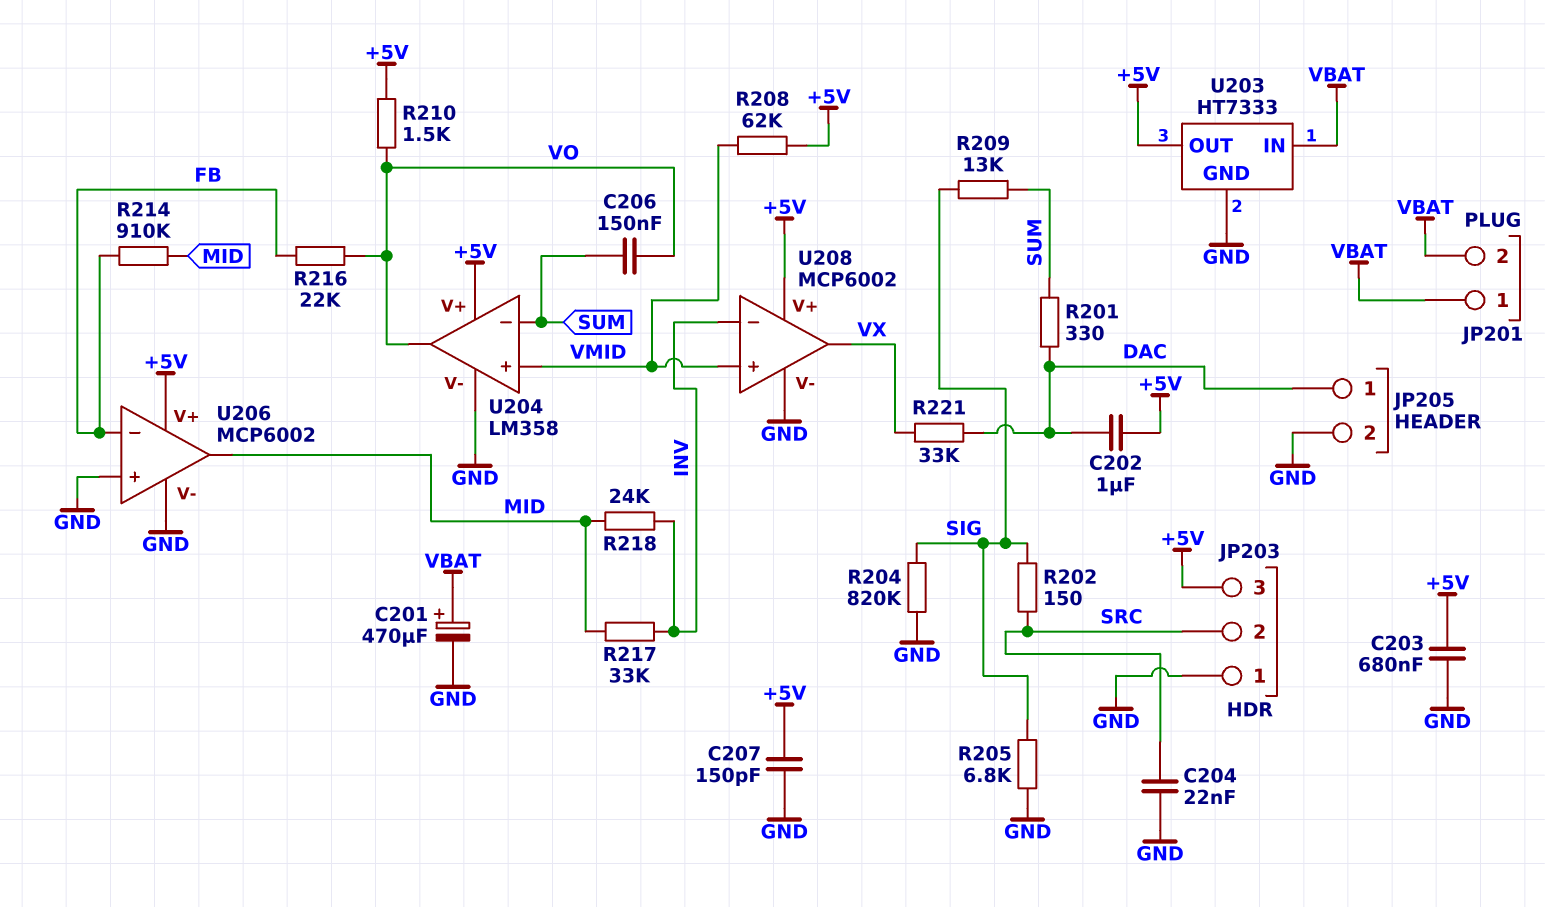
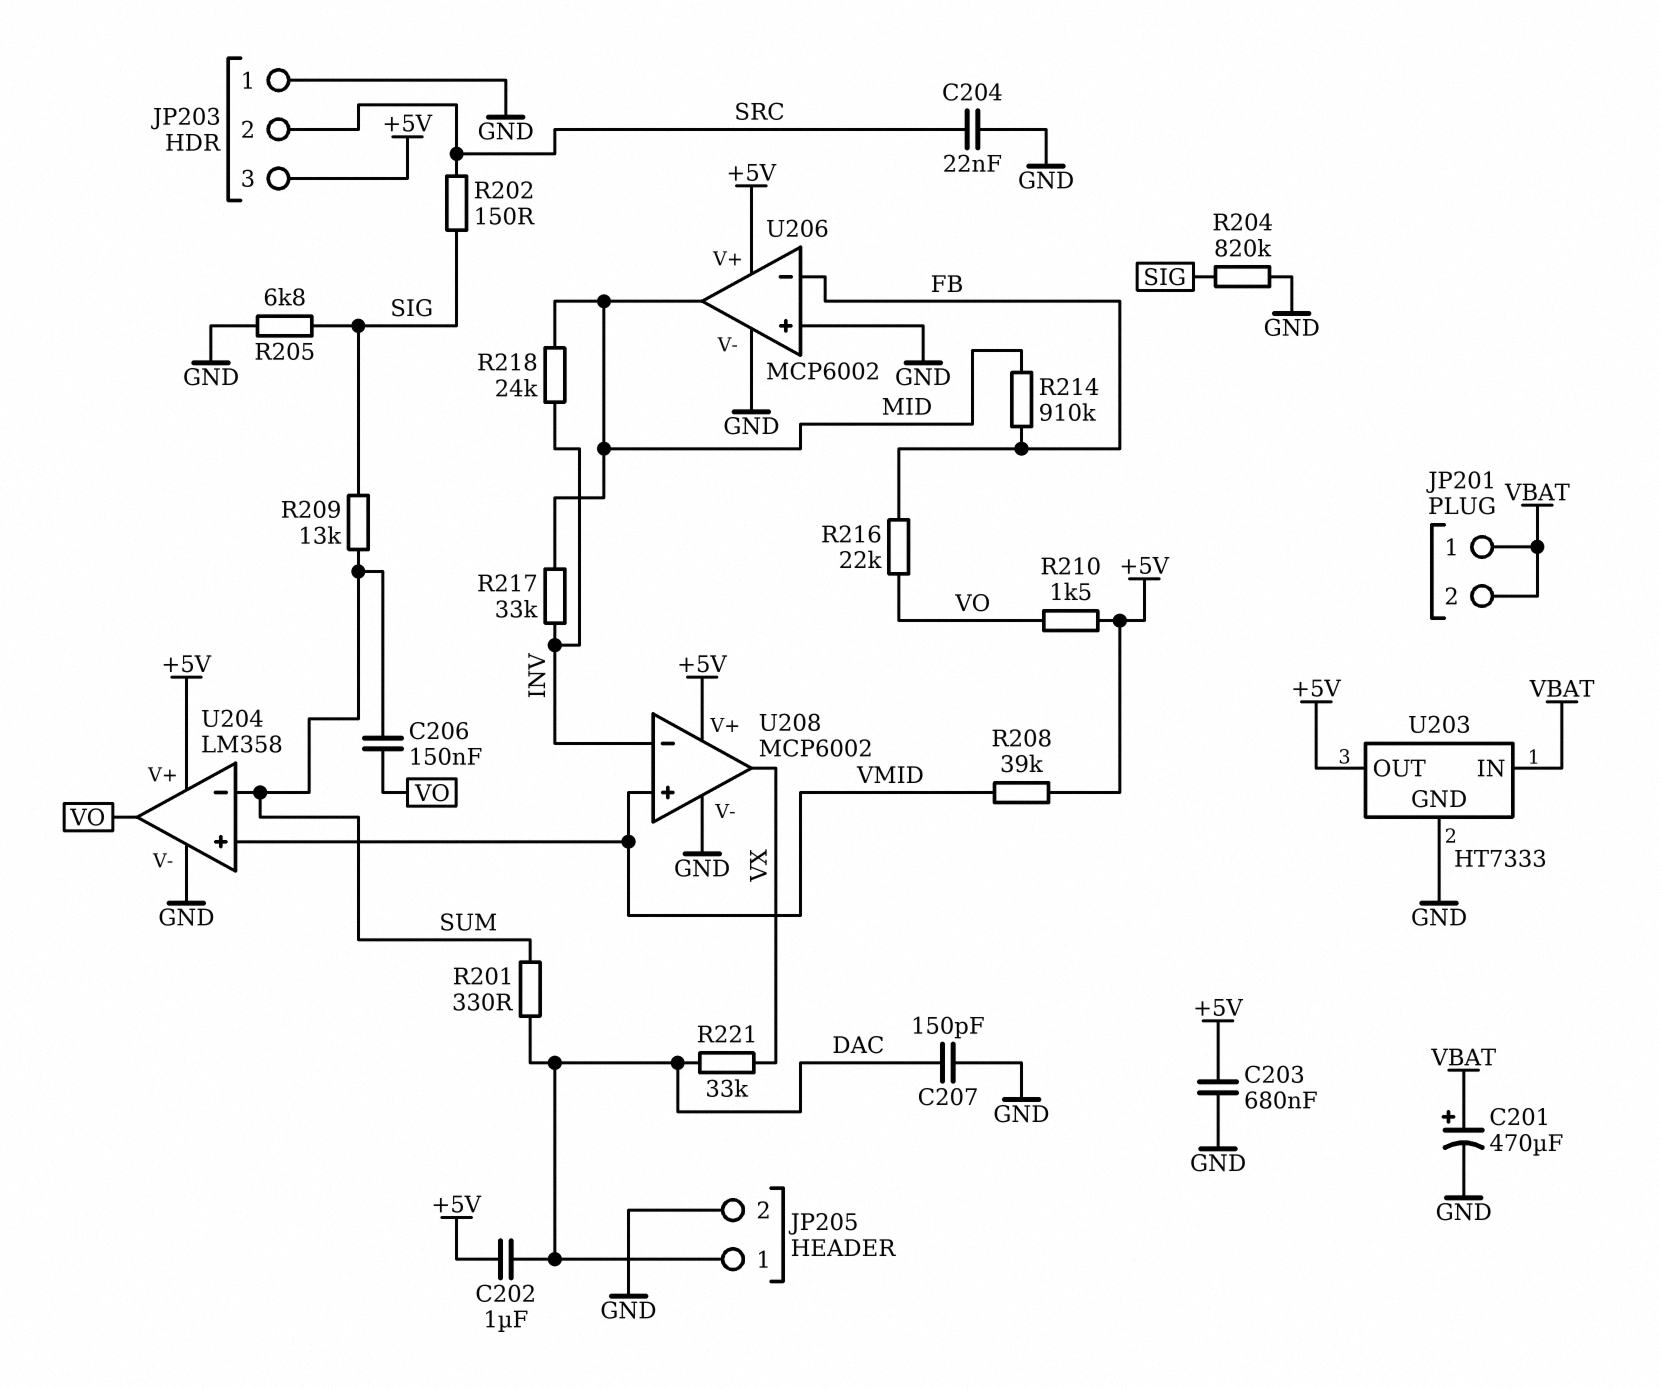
C207: 150pF (+5V, GND) -> 150pF (DAC, GND)
R208: 62k (+5V, VMID) -> 39k (+5V, VMID)

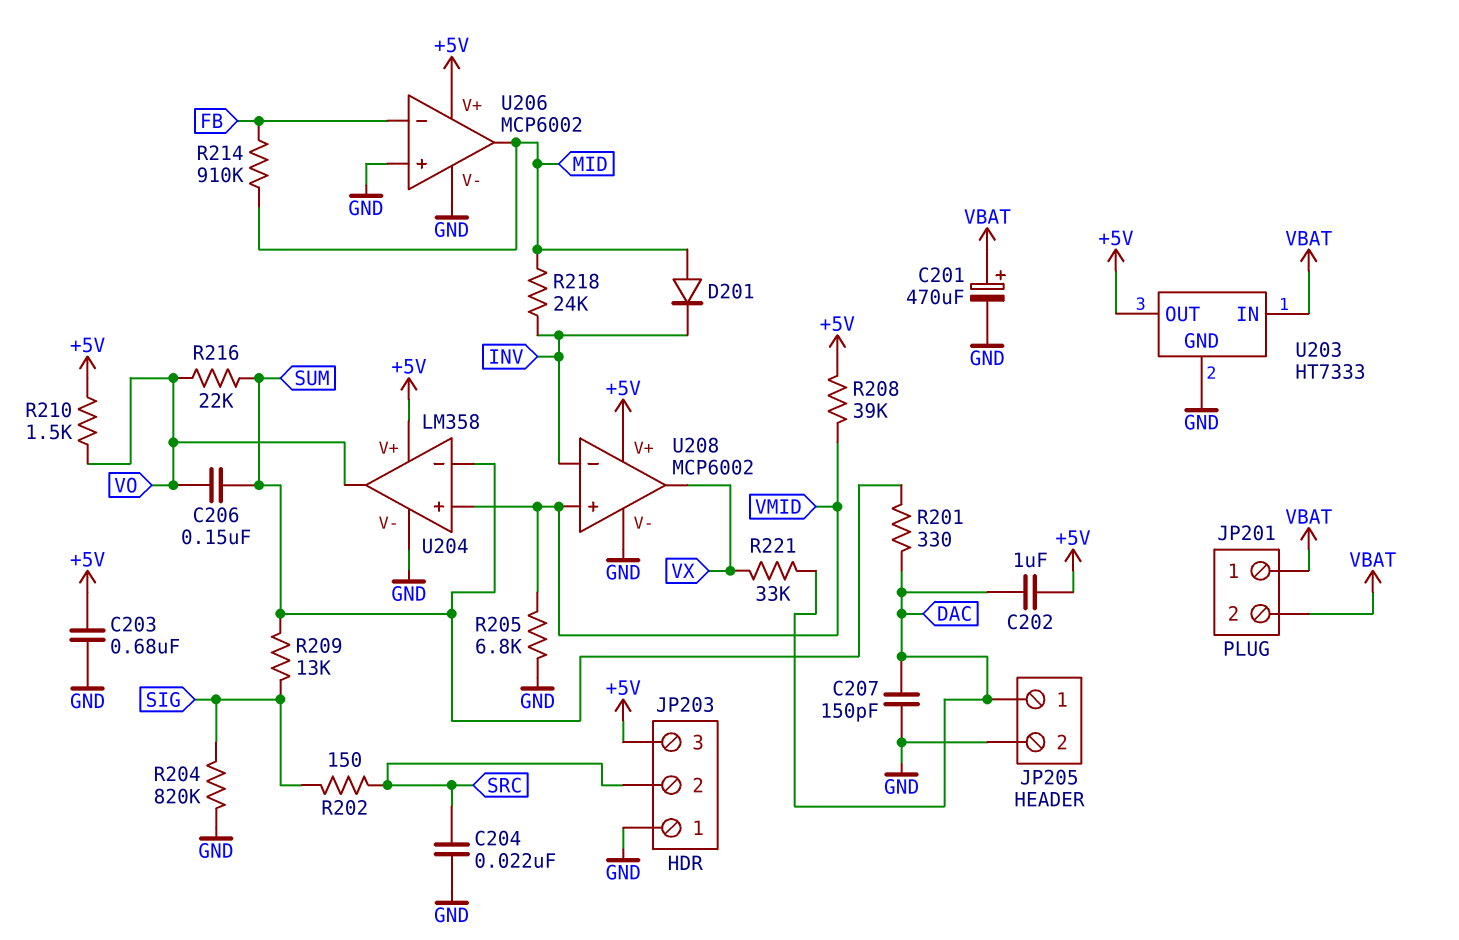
D201: none -> diode (A MID, K INV)
R205: 6.8k (GND, SIG) -> 6.8k (GND, VMID)
R216: 22k (FB, VO) -> 22k (SUM, VO)
R217: 33k (INV, MID) -> none

